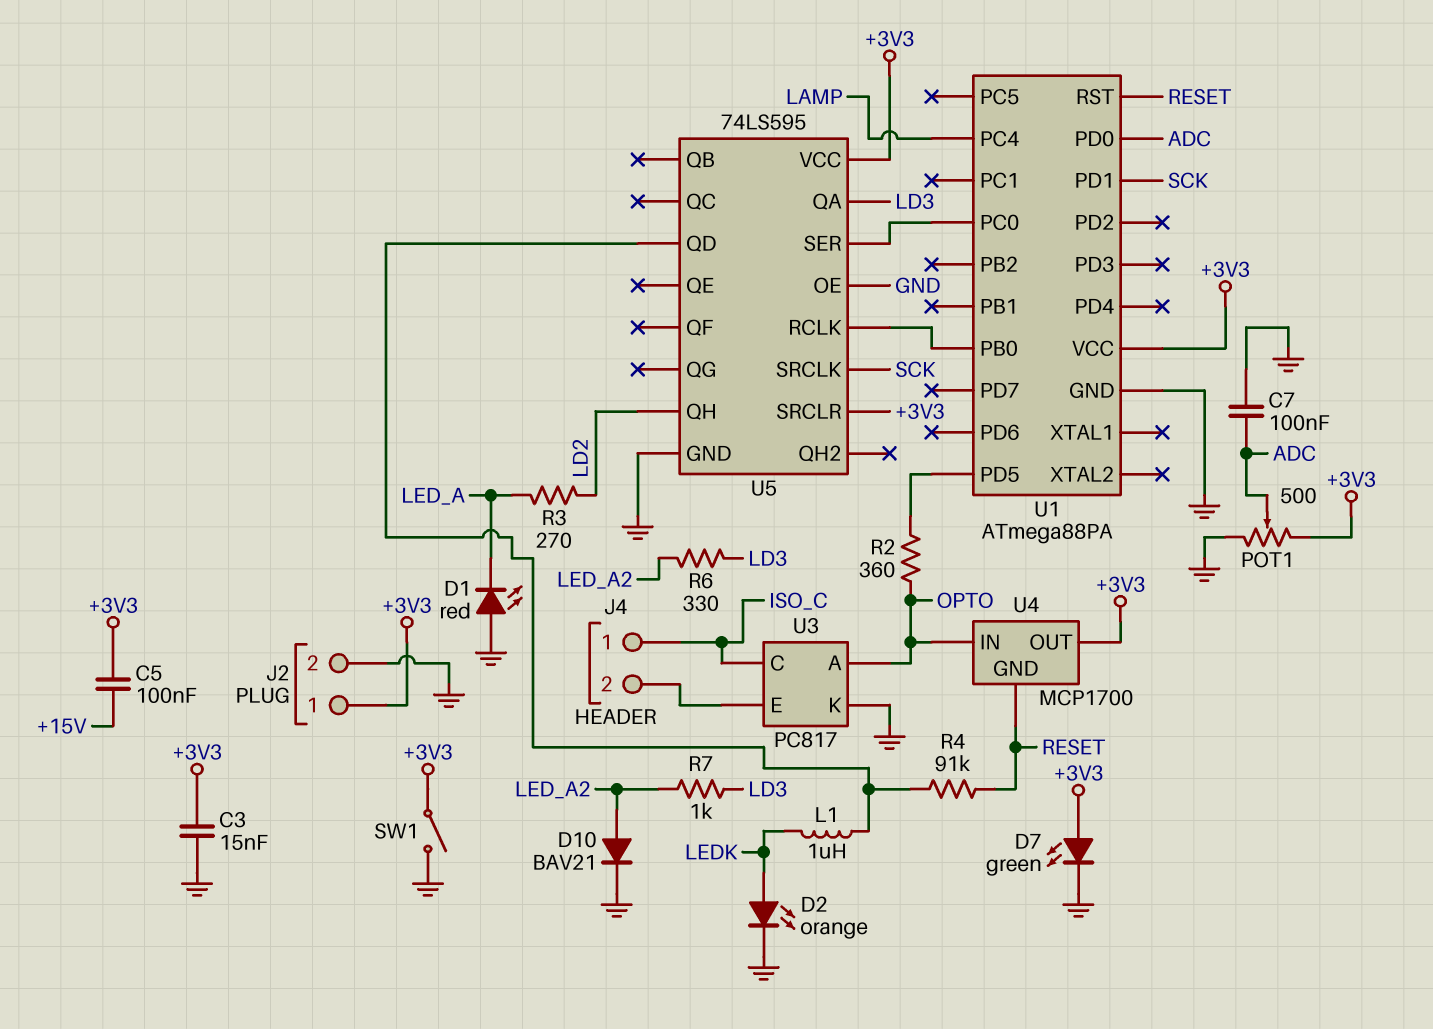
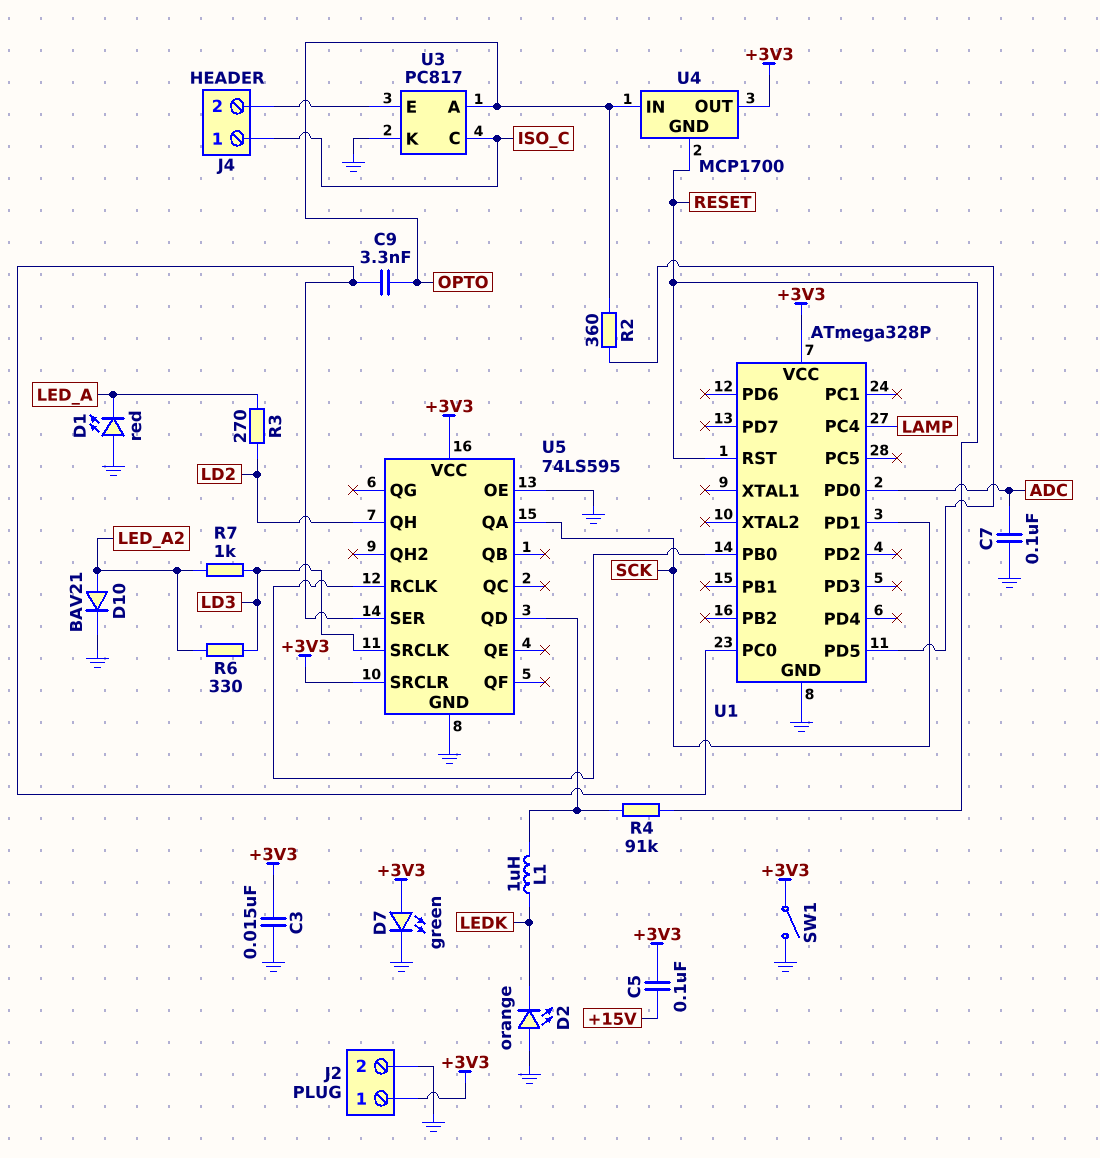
C9: none -> 3.3nF (OPTO, U1/PC0)
D2: LED orange (A LEDK, K GND) -> LED orange (A GND, K LEDK)
POT1: 500 (+3V3, GND, wiper ADC) -> none
U1: ATmega88PA -> ATmega328P
U5 pin QA: LD3 -> SCK
U5 pin SRCLK: SCK -> LD3

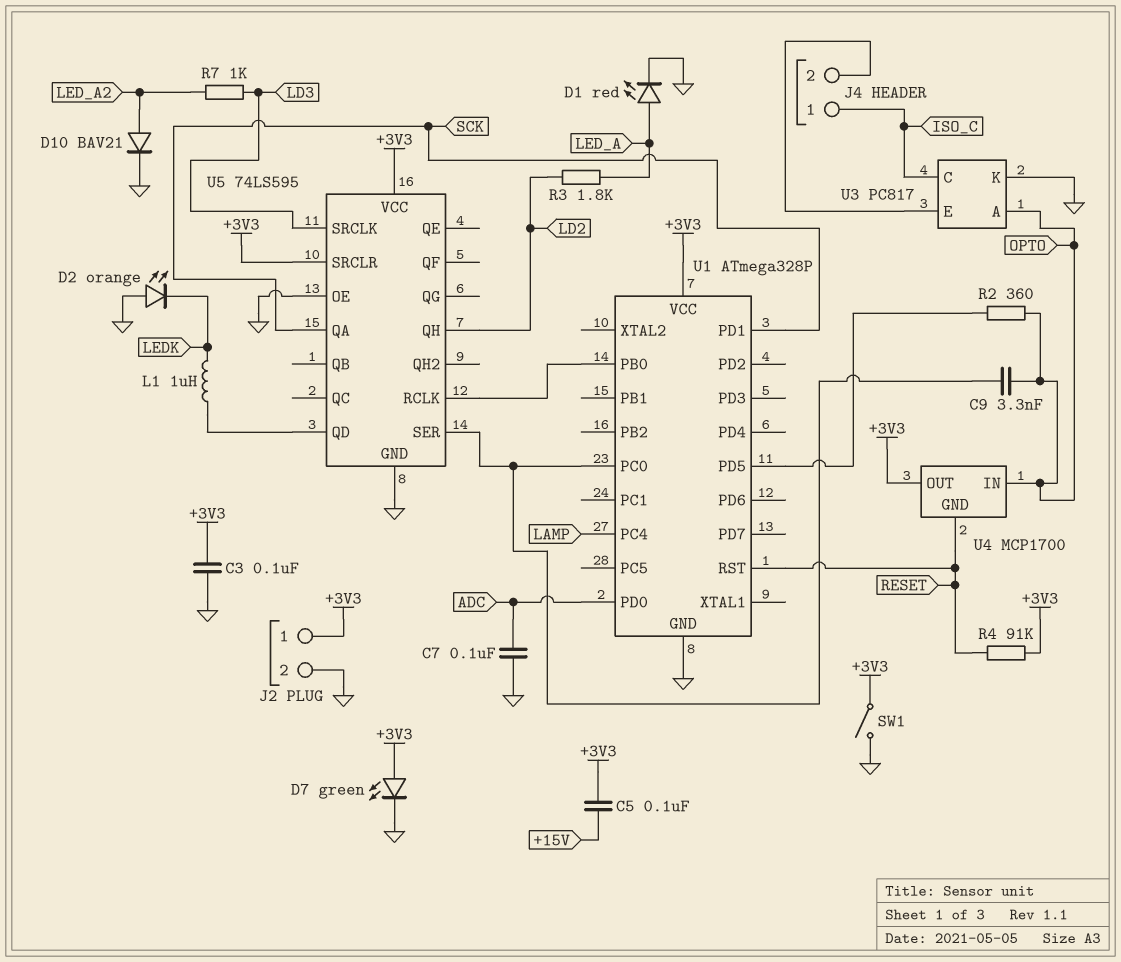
C3: 15nF (+3V3, GND) -> 100nF (+3V3, GND)
D1: LED red (A GND, K LED_A) -> LED red (A LED_A, K GND)
R3: 270 (LD2, LED_A) -> 1.8k (LD2, LED_A)
R4: 91k (RESET, U5/QD) -> 91k (+3V3, RESET)
R6: 330 (LD3, LED_A2) -> none

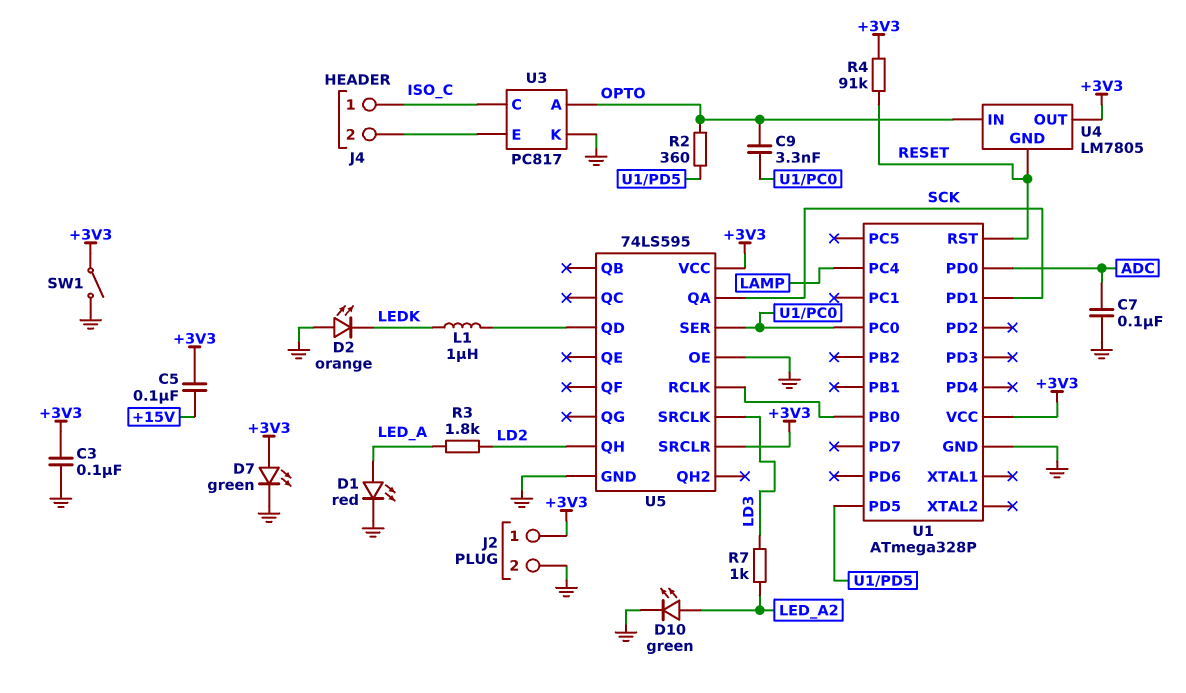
D10: diode BAV21 (A LED_A2, K GND) -> LED green (A LED_A2, K GND)
U4: MCP1700 -> LM7805

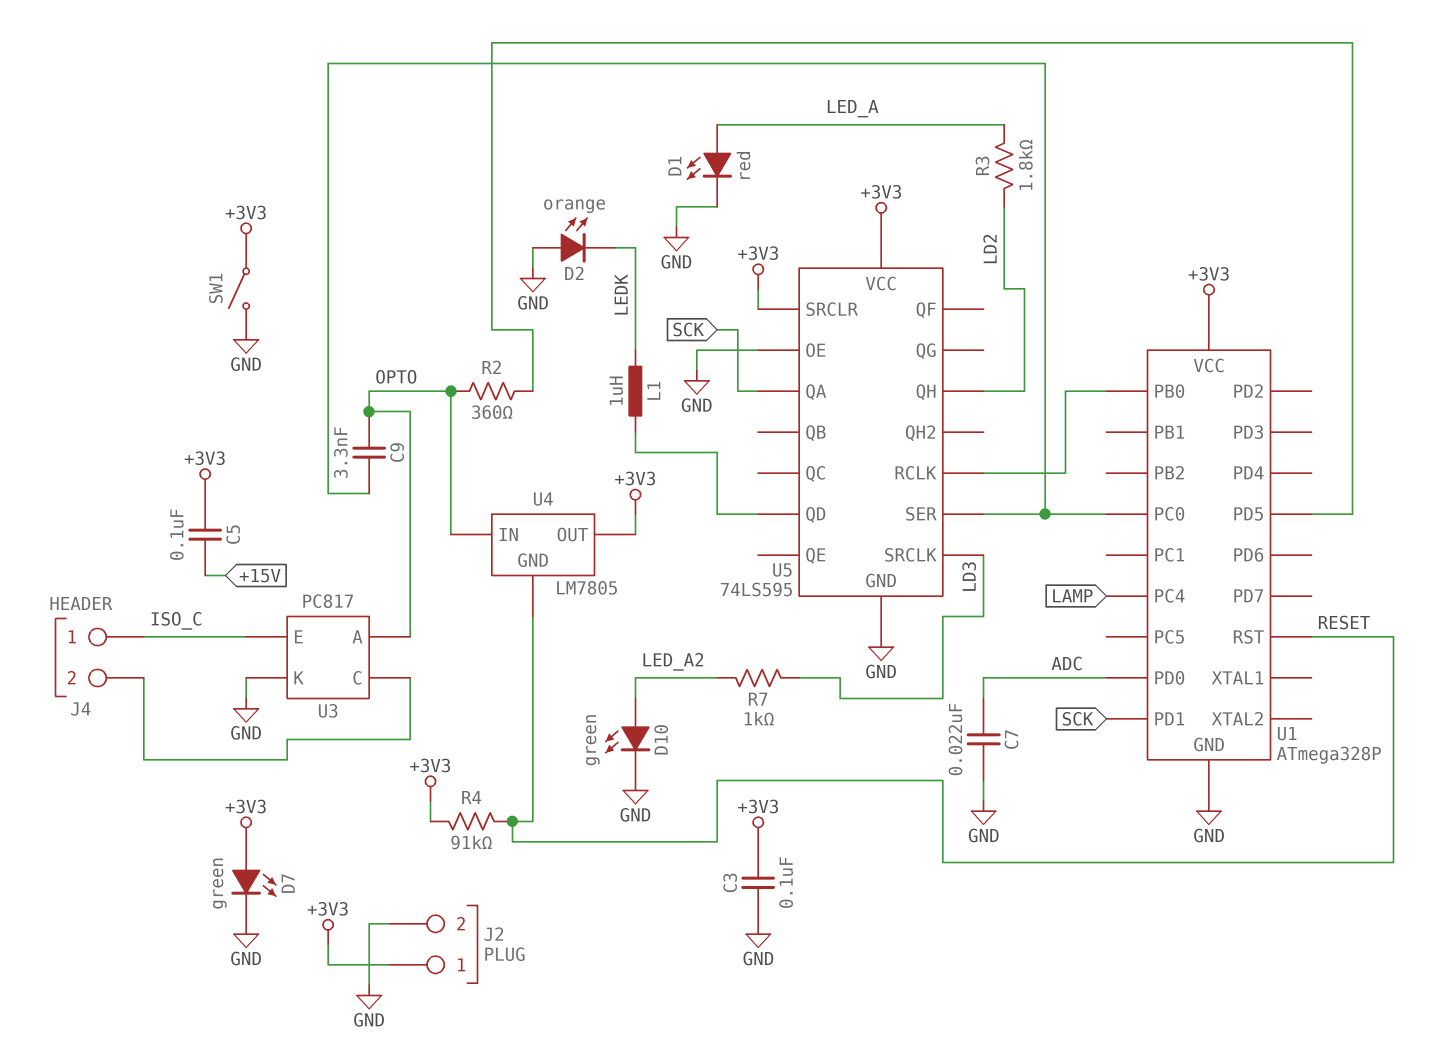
C7: 100nF (ADC, GND) -> 22nF (ADC, GND)
U3 pin C: ISO_C -> J4/2
U3 pin E: J4/2 -> ISO_C

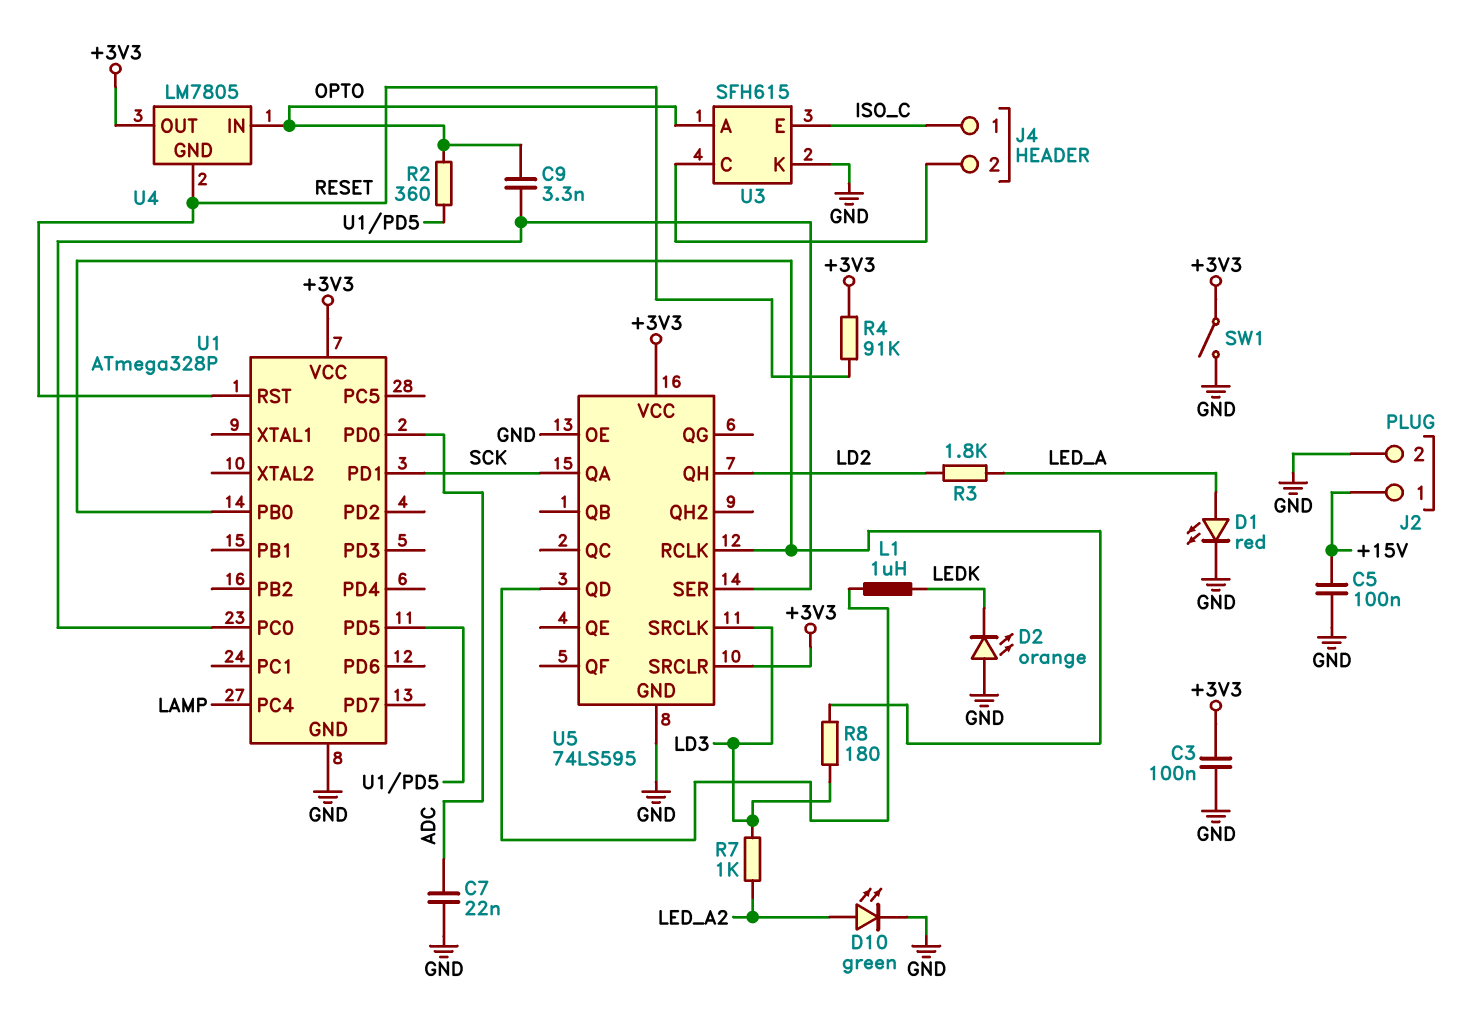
C5: 100nF (+3V3, +15V) -> 100nF (+15V, GND)
D7: LED green (A +3V3, K GND) -> none
J2 pin 1: +3V3 -> +15V
R8: none -> 180 (LD3, U1/PB0)
U3: PC817 -> SFH615

